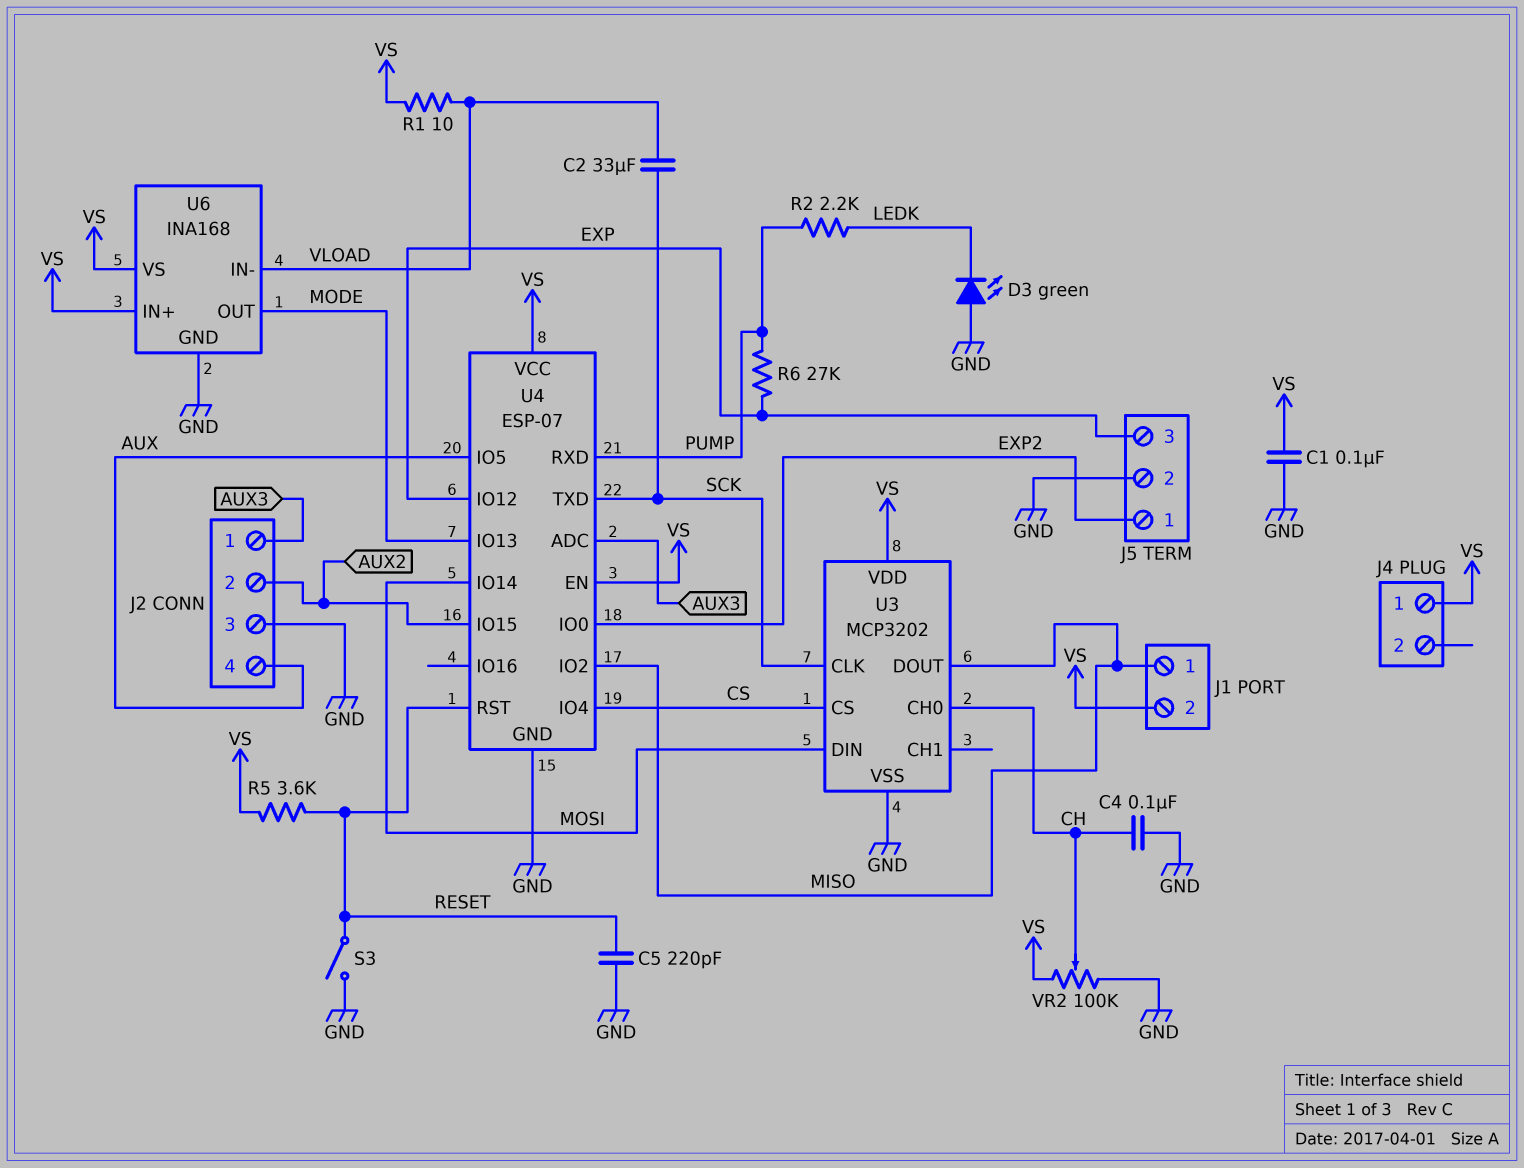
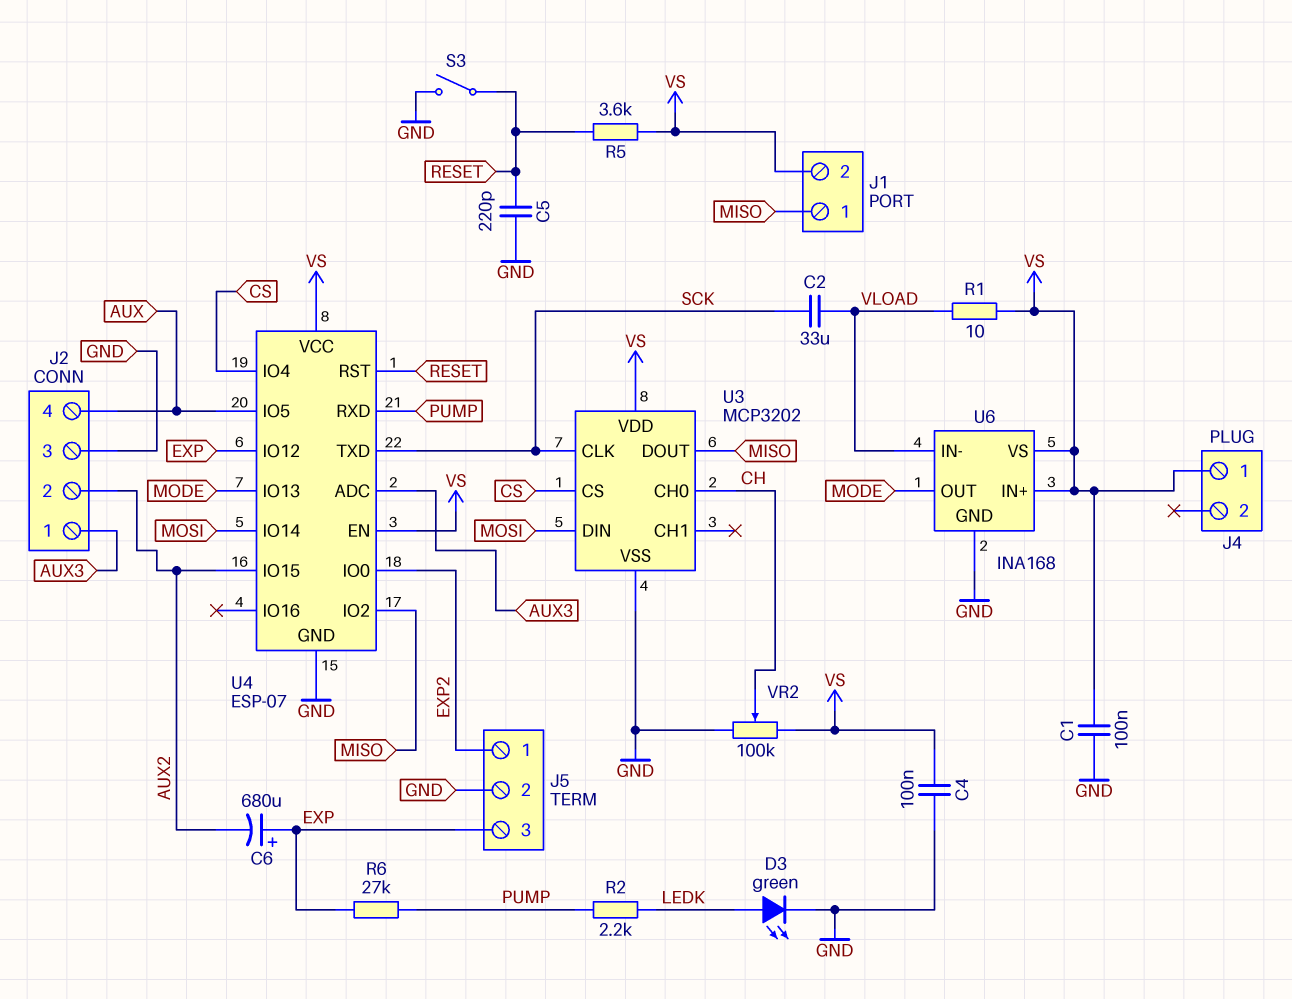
C4: 100nF (CH, GND) -> 100nF (GND, VS)
C6: none -> 680uF (plus EXP, minus AUX2)
D3: LED green (A GND, K LEDK) -> LED green (A LEDK, K GND)

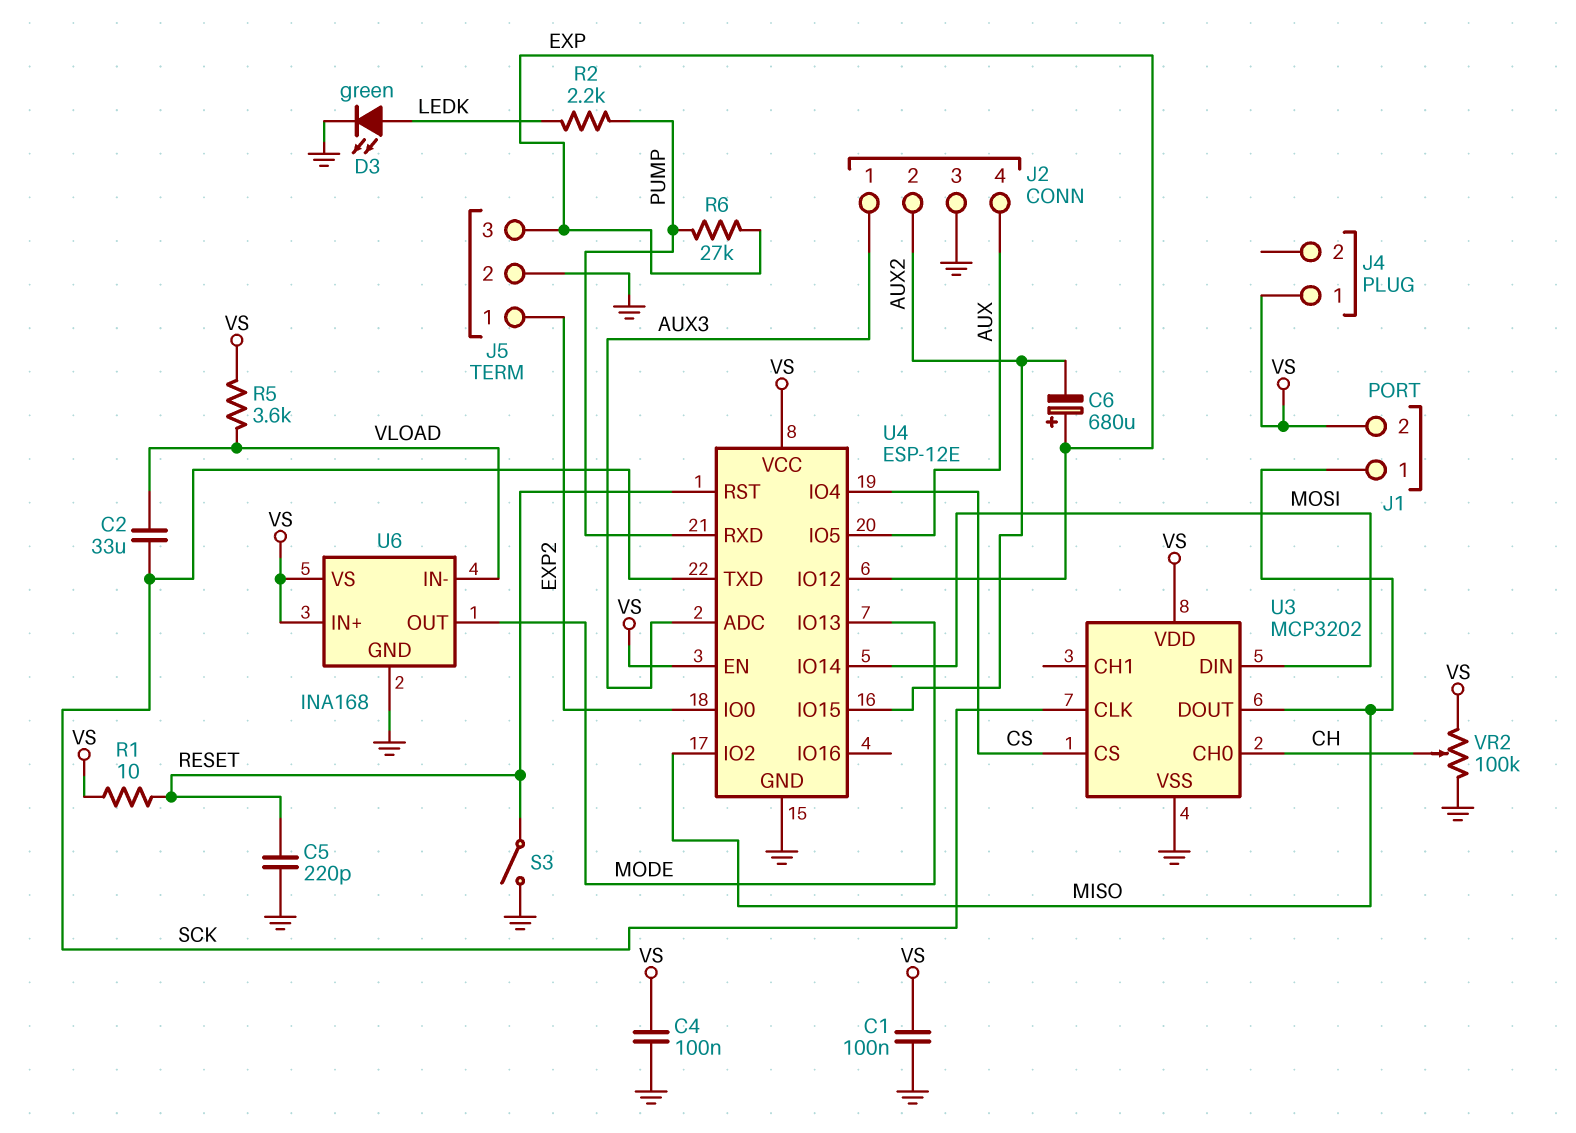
R1: 10 (VLOAD, VS) -> 10 (RESET, VS)
R5: 3.6k (RESET, VS) -> 3.6k (VLOAD, VS)
U4: ESP-07 -> ESP-12E

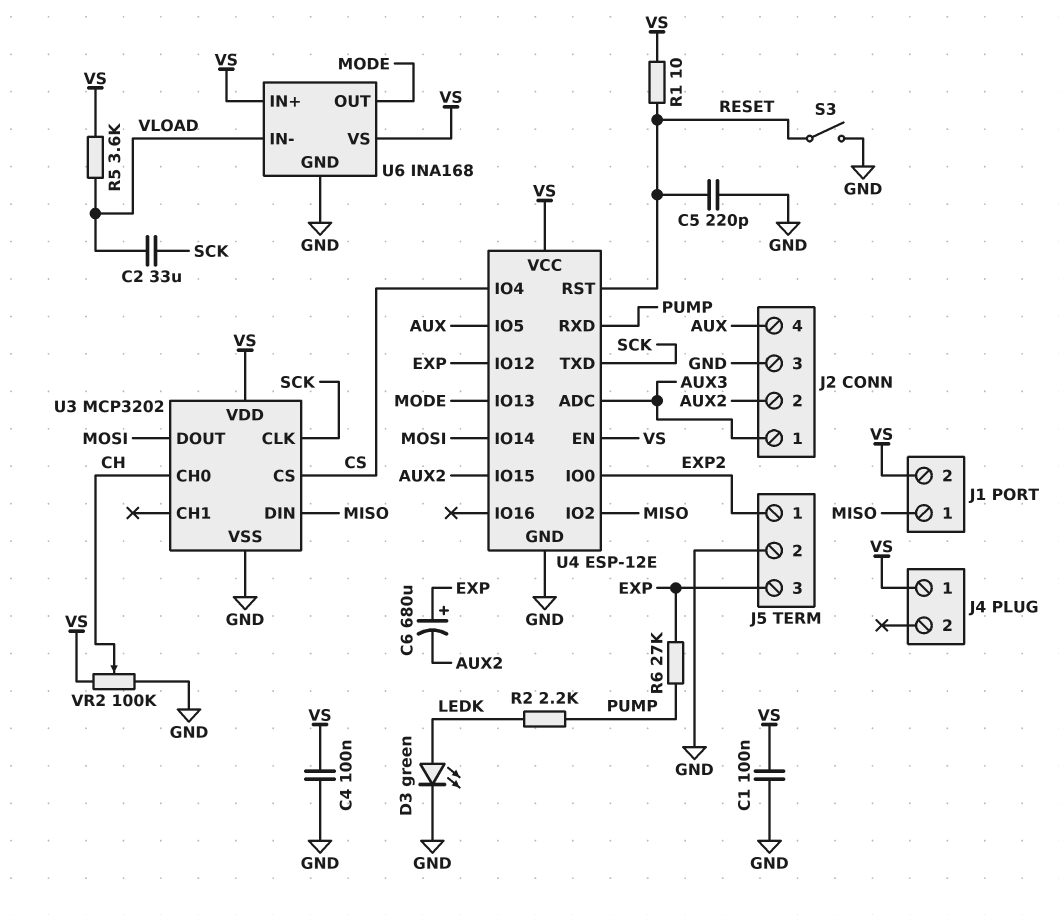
U3 pin DIN: MOSI -> MISO
U3 pin DOUT: MISO -> MOSI

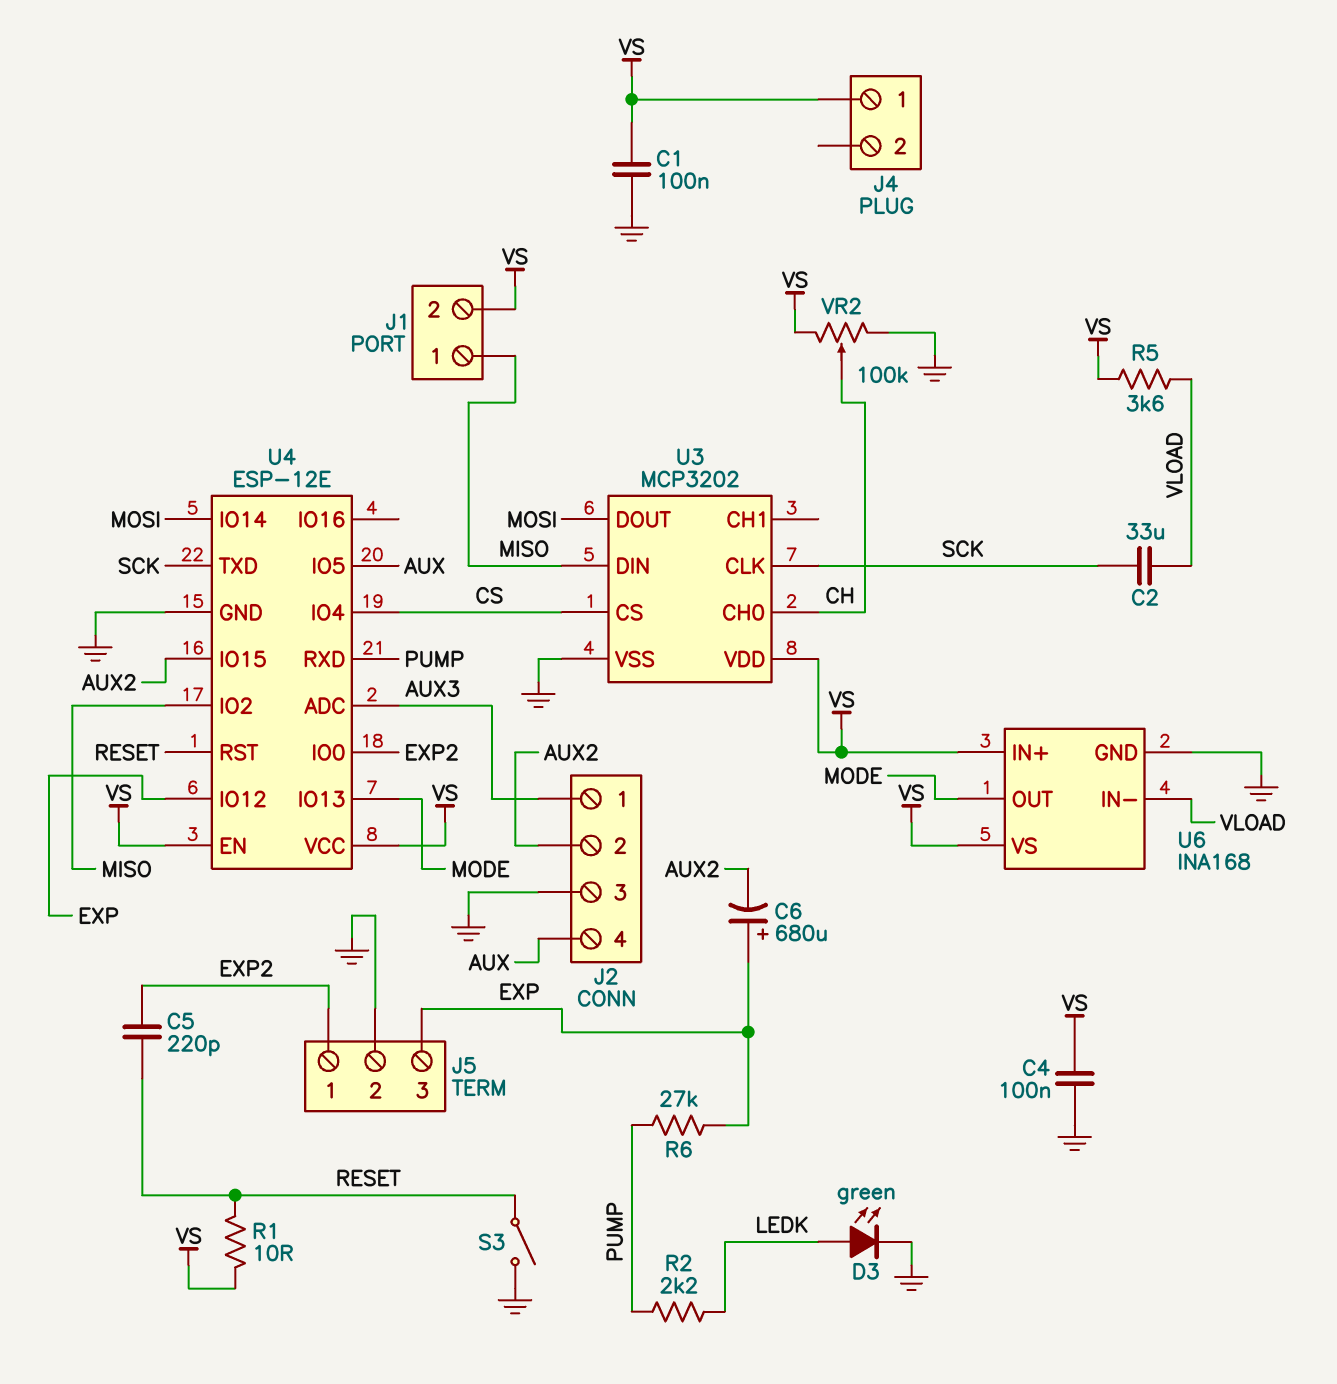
C5: 220pF (GND, RESET) -> 220pF (EXP2, RESET)

